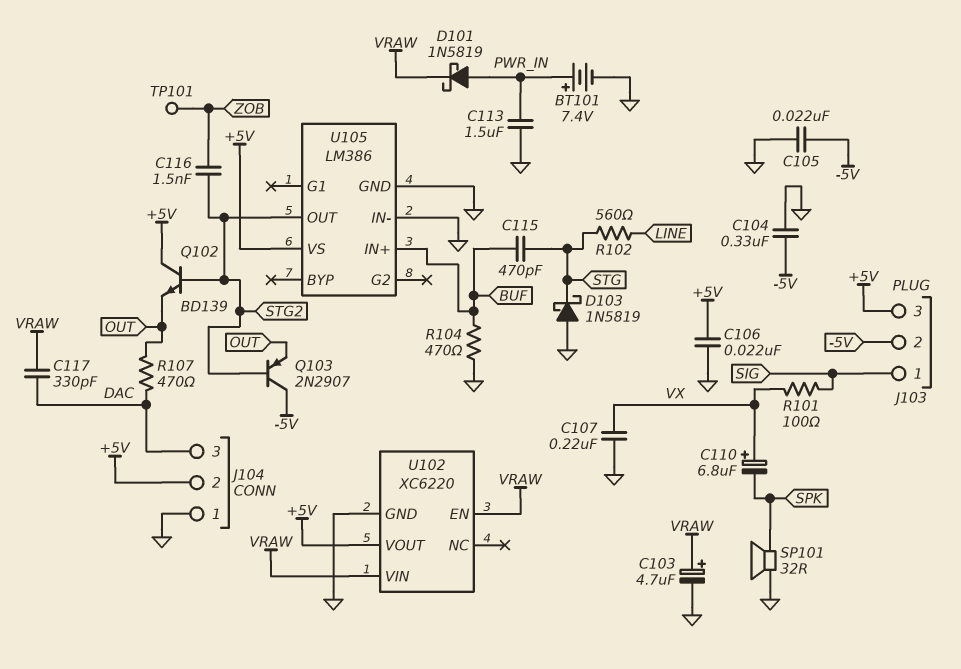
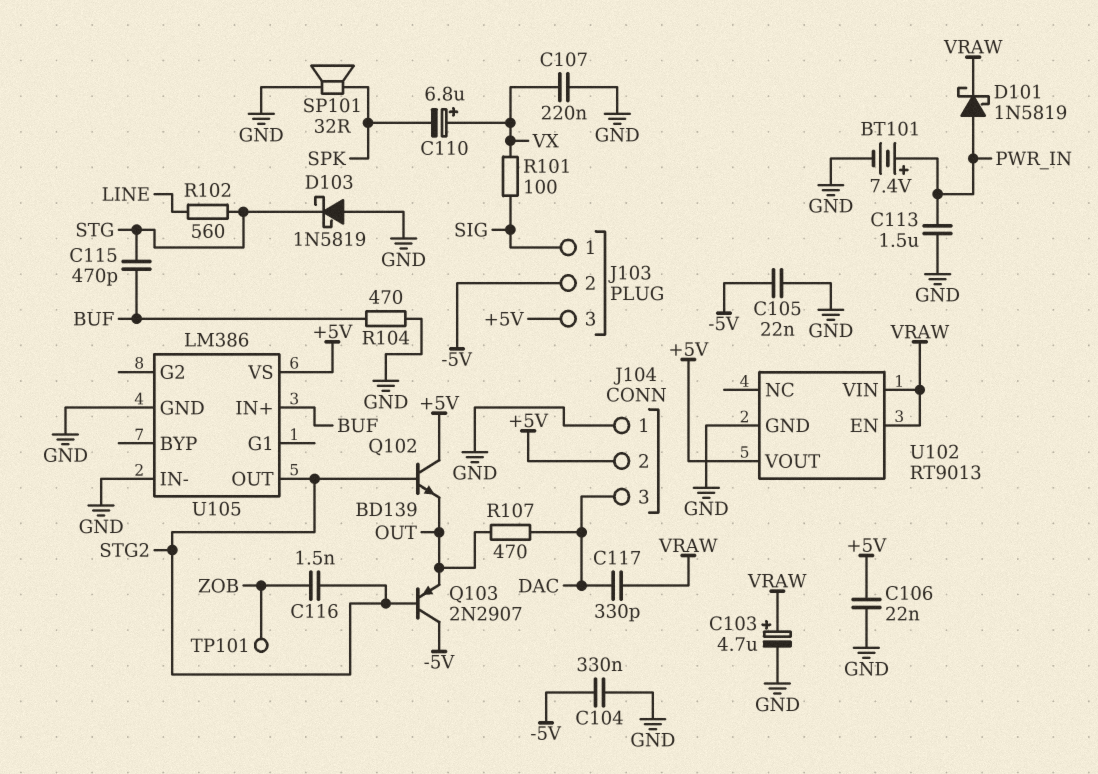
U102: XC6220 -> RT9013

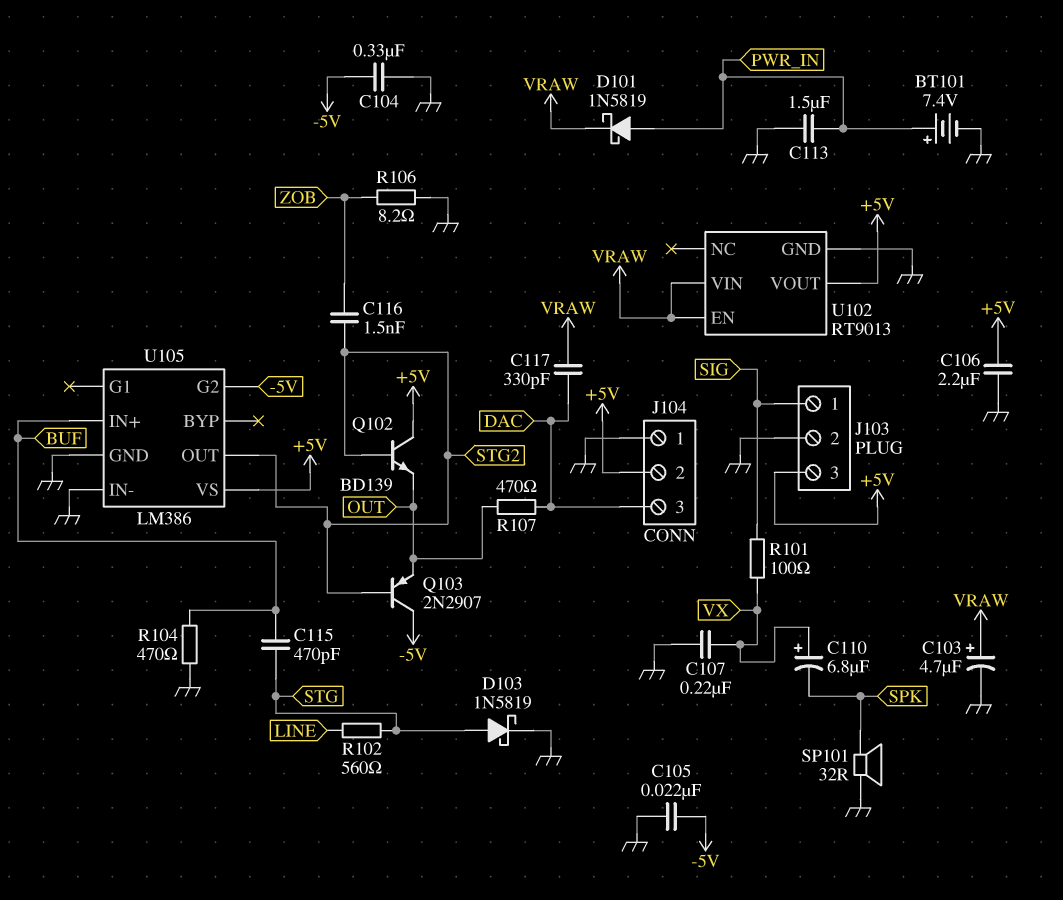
C106: 22nF (+5V, GND) -> 2.2uF (+5V, GND)
D103: schottky 1N5819 (A GND, K STG) -> schottky 1N5819 (A STG, K GND)
J103 pin 2: -5V -> GND
R106: none -> 8.2 (GND, ZOB)
TP101: test point (ZOB) -> none
U105 pin G2: none -> -5V

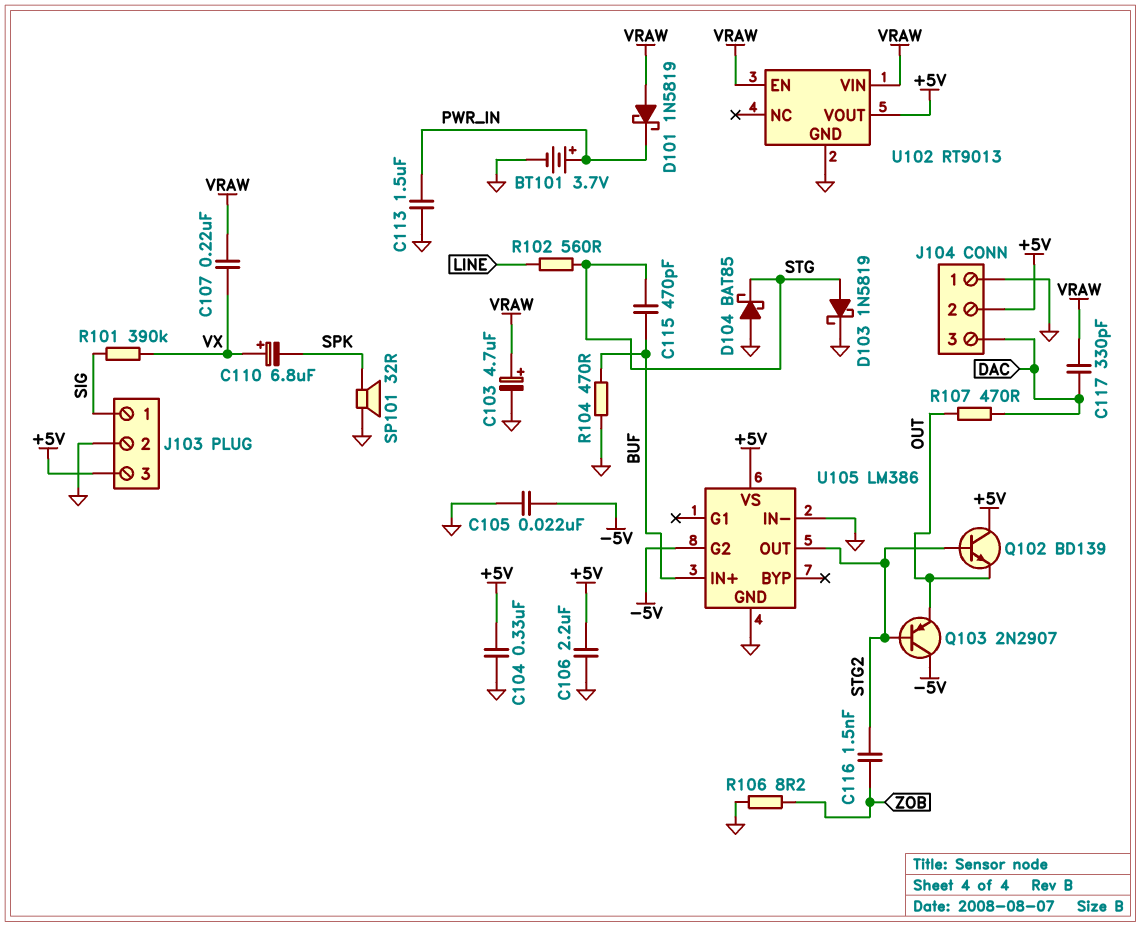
BT101: 7.4V (plus PWR_IN, minus GND) -> 3.7V (plus PWR_IN, minus GND)
C104: 330nF (-5V, GND) -> 330nF (+5V, GND)
C107: 220nF (GND, VX) -> 220nF (VRAW, VX)
D101: schottky 1N5819 (A PWR_IN, K VRAW) -> schottky 1N5819 (A VRAW, K PWR_IN)
D104: none -> schottky BAT85 (A GND, K STG)
R101: 100 (SIG, VX) -> 390k (SIG, VX)

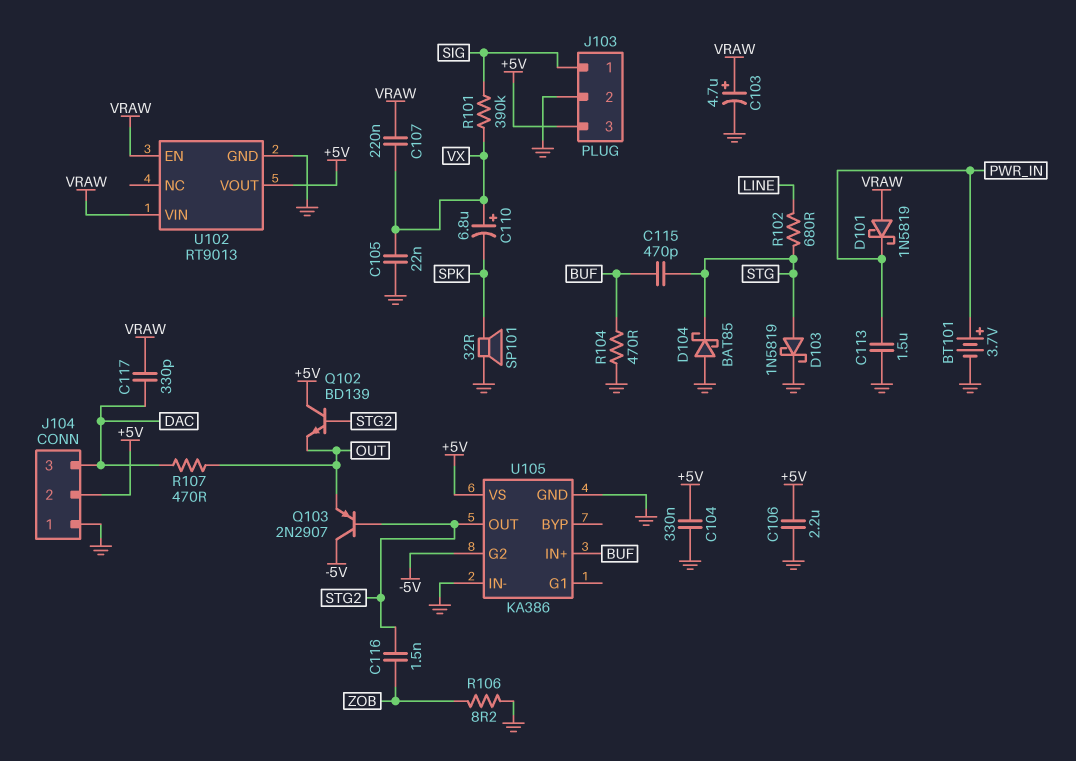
C105: 22nF (-5V, GND) -> 22nF (GND, VX)
R102: 560 (LINE, STG) -> 680 (LINE, STG)
U105: LM386 -> KA386

